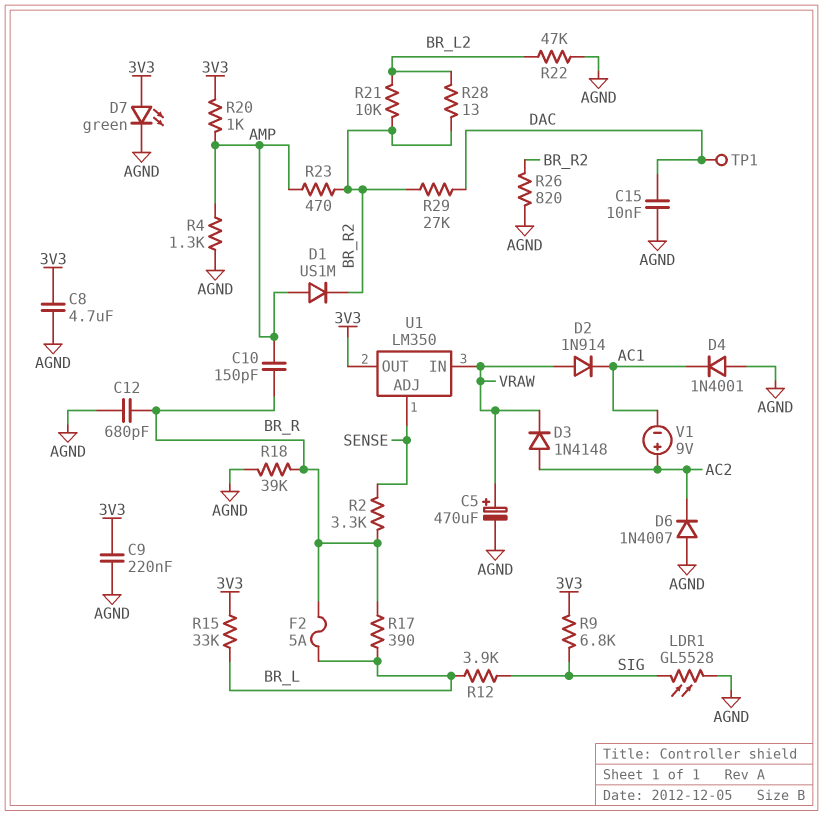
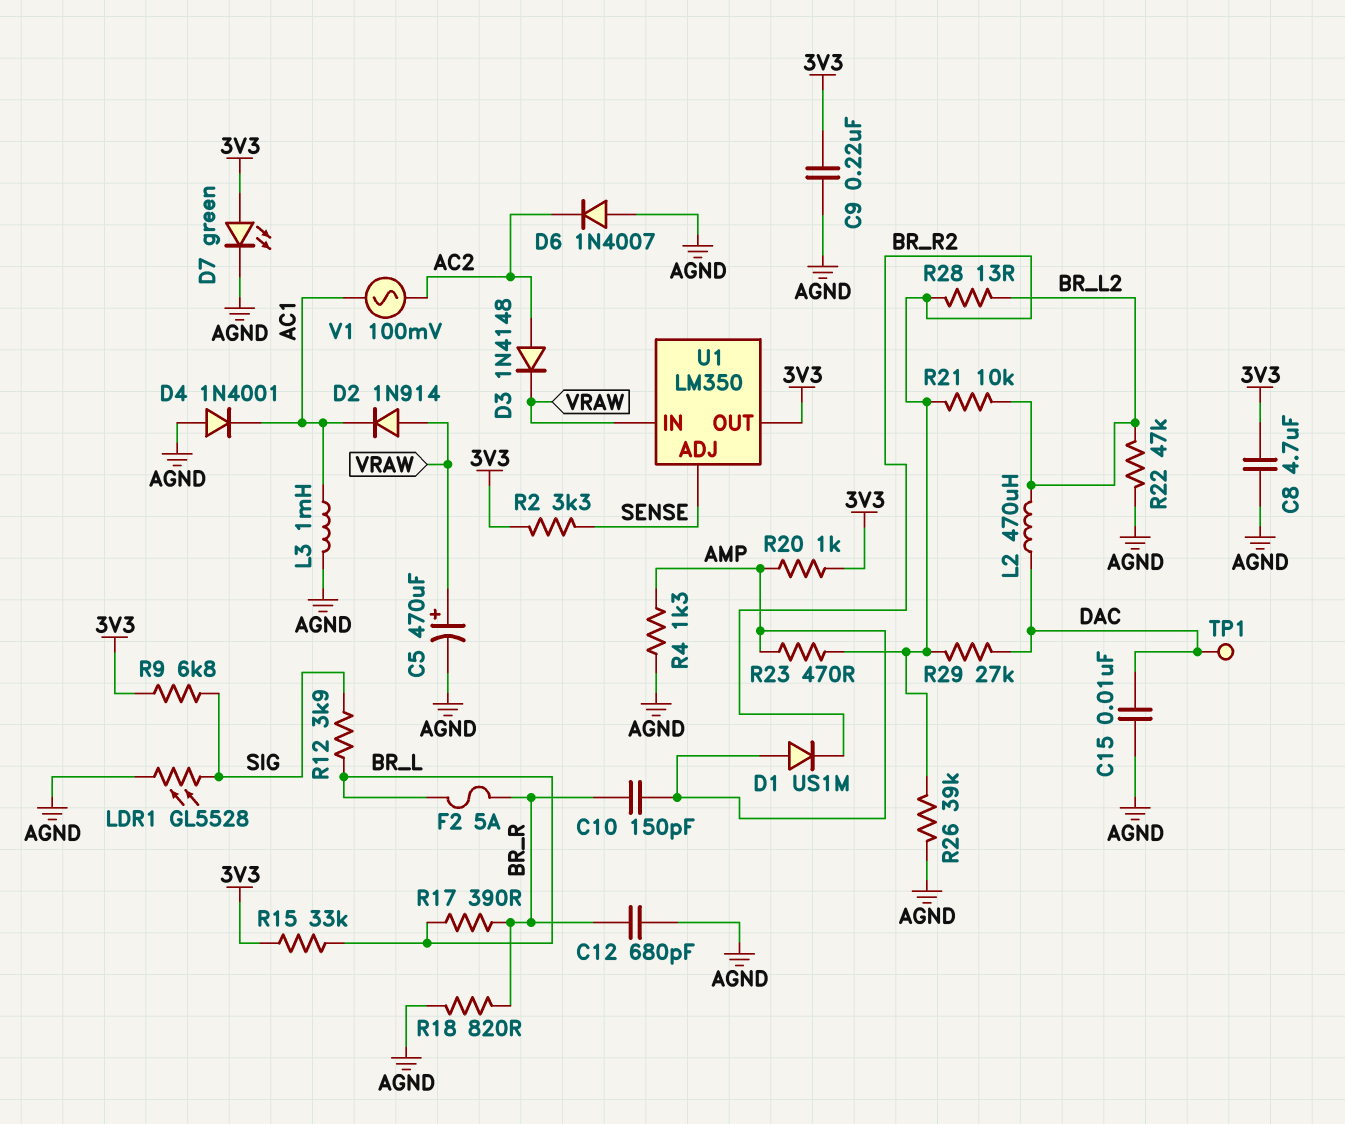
L2: none -> 470uH (BR_L2, DAC)
L3: none -> 1mH (AC1, AGND)
R2: 3.3k (BR_R, SENSE) -> 3.3k (3V3, SENSE)
R18: 39k (AGND, BR_R) -> 820 (AGND, BR_R)
R26: 820 (AGND, BR_R2) -> 39k (AGND, BR_R2)
V1: 9V (plus AC2, minus AC1) -> AC 100mV (AC1, AC2)

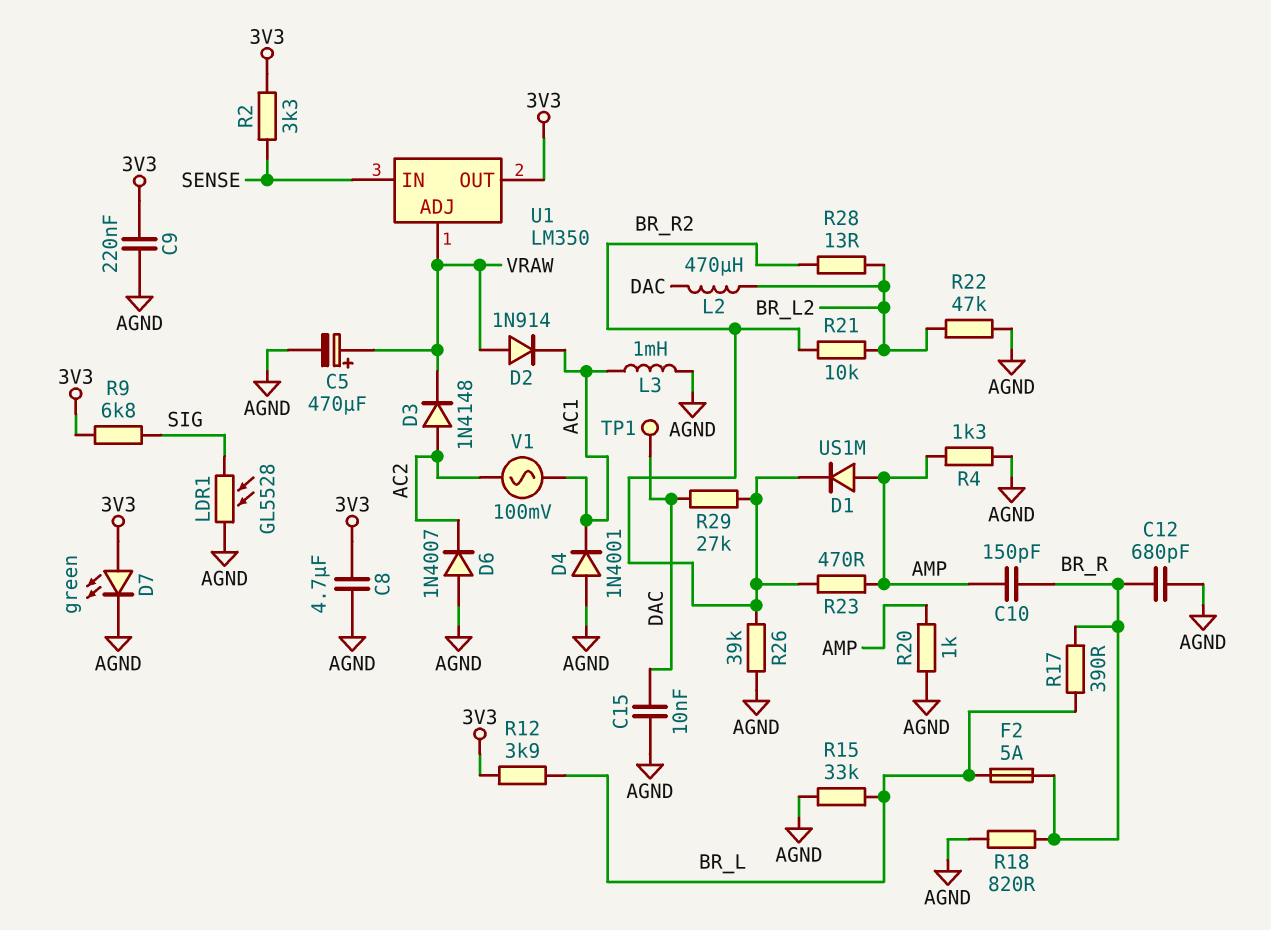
R12: 3.9k (BR_L, SIG) -> 3.9k (3V3, BR_L)
R15: 33k (3V3, BR_L) -> 33k (AGND, BR_L)
R20: 1k (3V3, AMP) -> 1k (AGND, AMP)
U1 pin ADJ: SENSE -> VRAW
U1 pin IN: VRAW -> SENSE

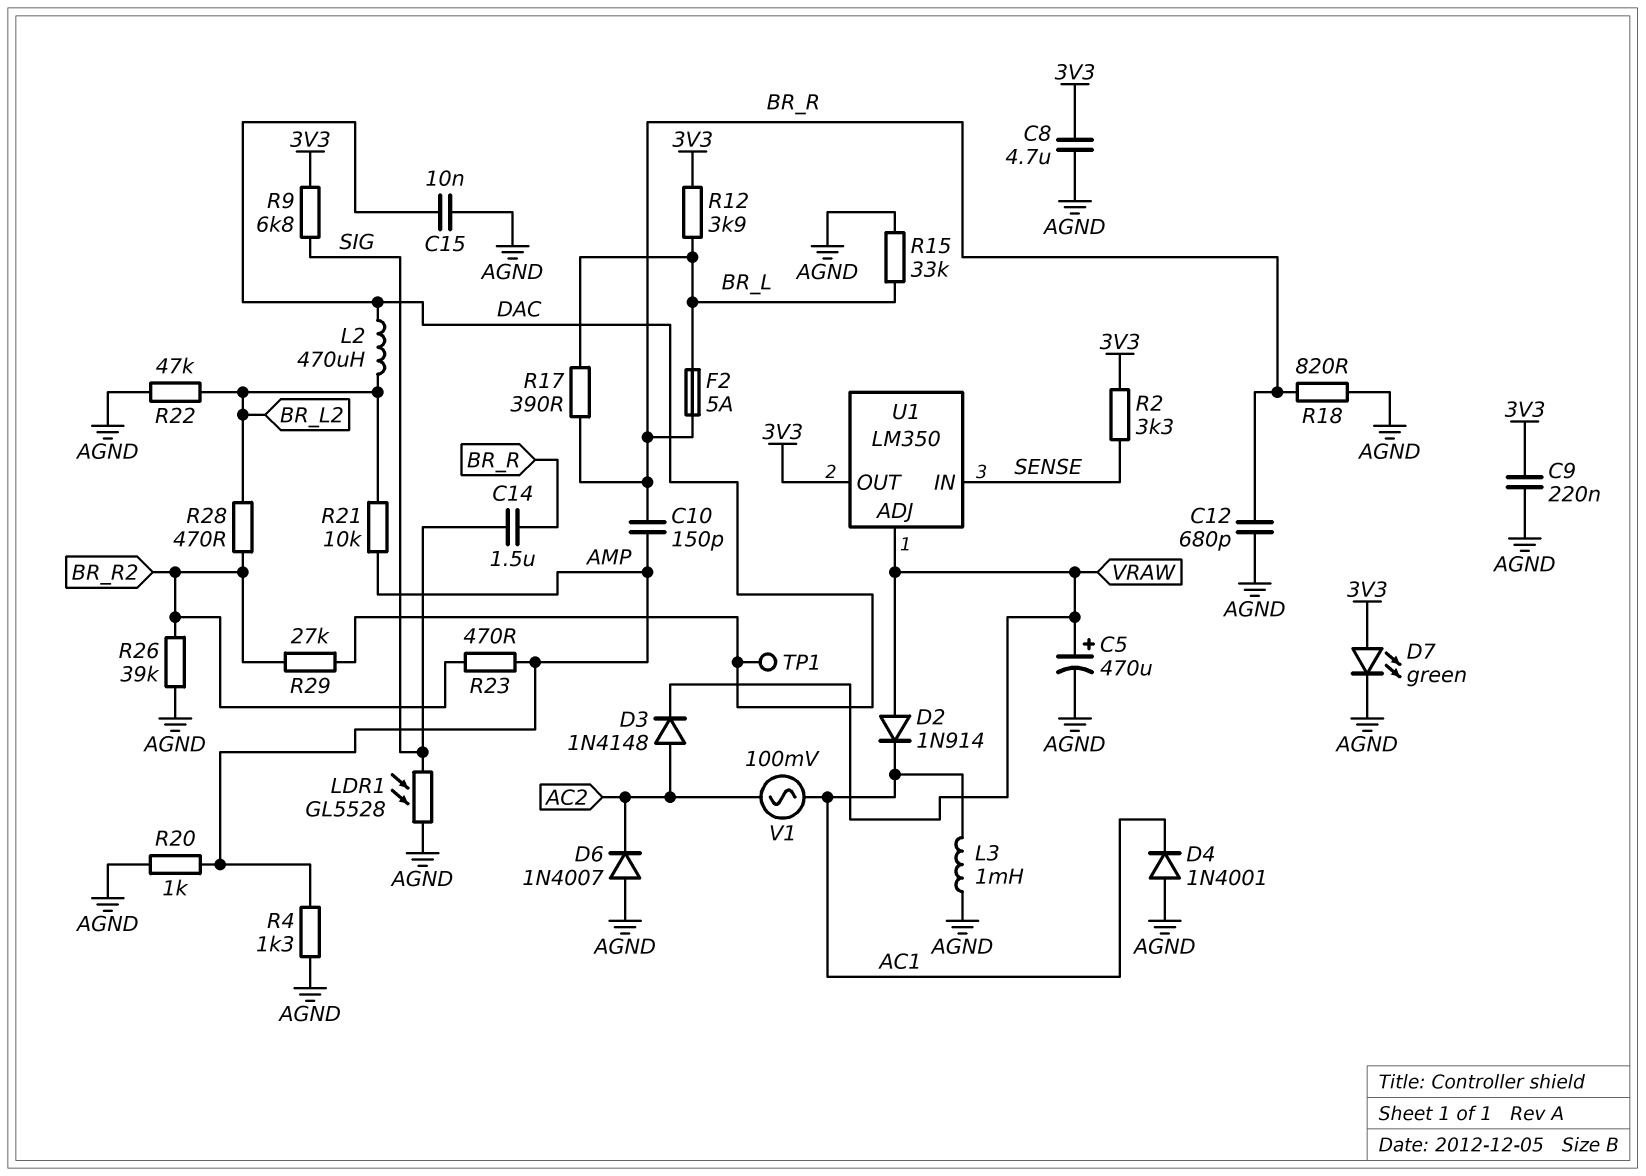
C14: none -> 1.5uF (BR_R, SIG)
D1: diode US1M (A AMP, K BR_R2) -> none
R21: 10k (BR_L2, BR_R2) -> 10k (AMP, BR_L2)
R28: 13 (BR_L2, BR_R2) -> 470 (BR_L2, BR_R2)

